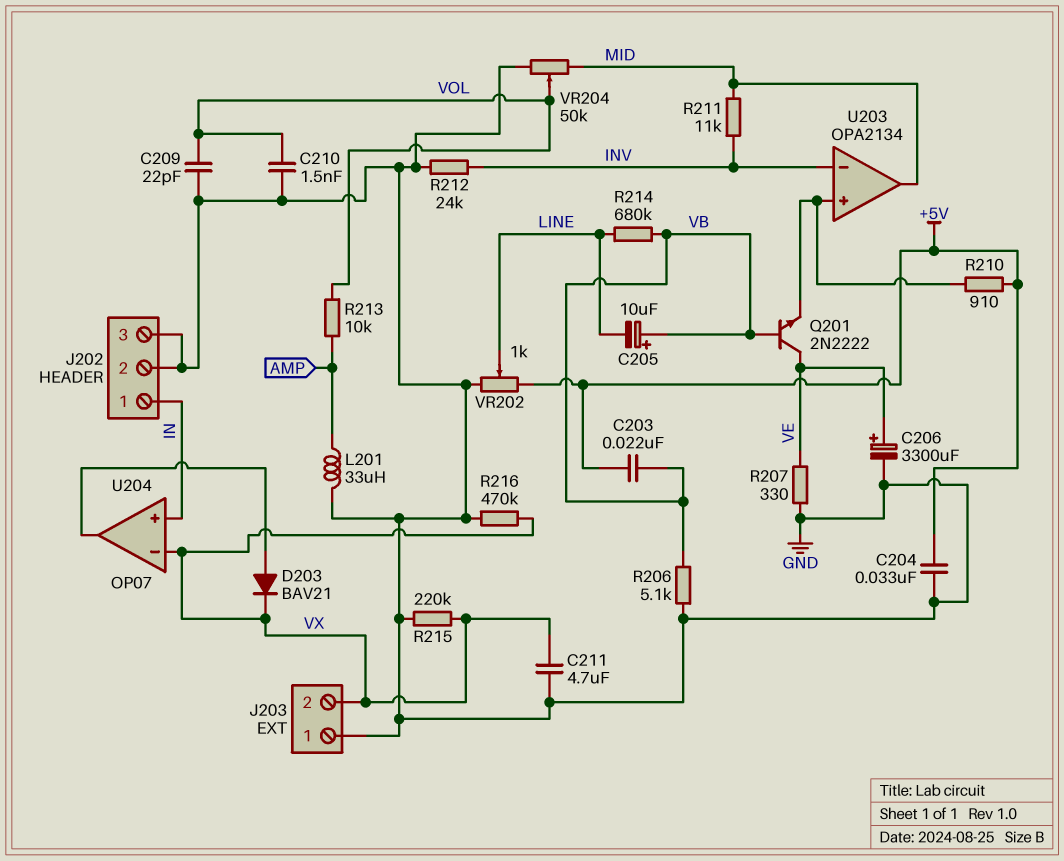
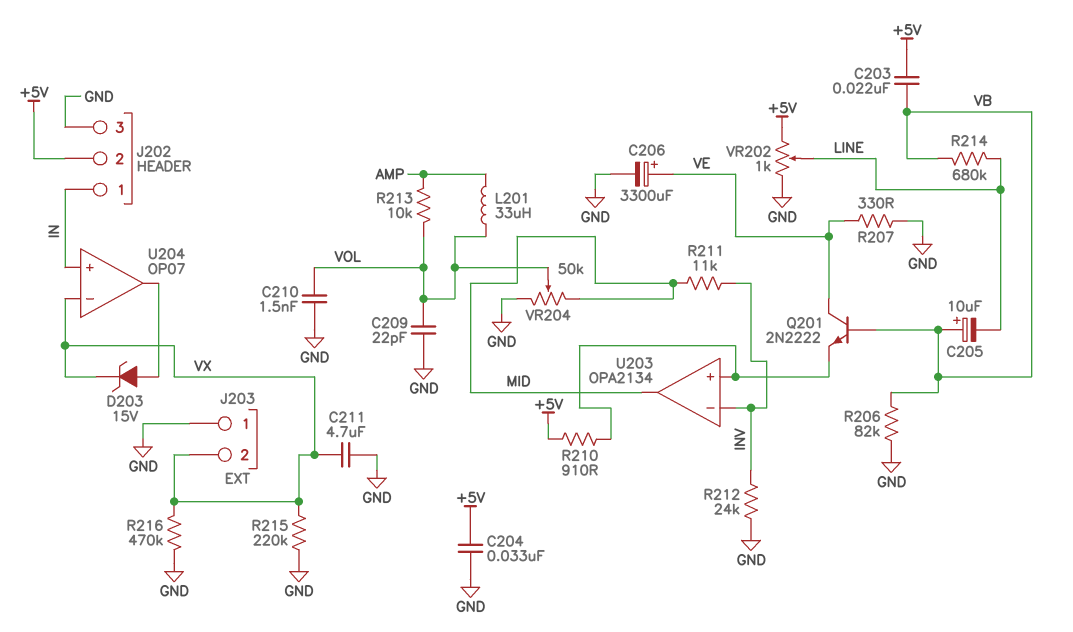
D203: diode BAV21 (A U204/out, K VX) -> zener 15V (A U204/out, K VX)
J202 pin 2: GND -> +5V
L201: 33uH (AMP, GND) -> 33uH (AMP, VOL)
R206: 5.1k (GND, VB) -> 82k (GND, VB)

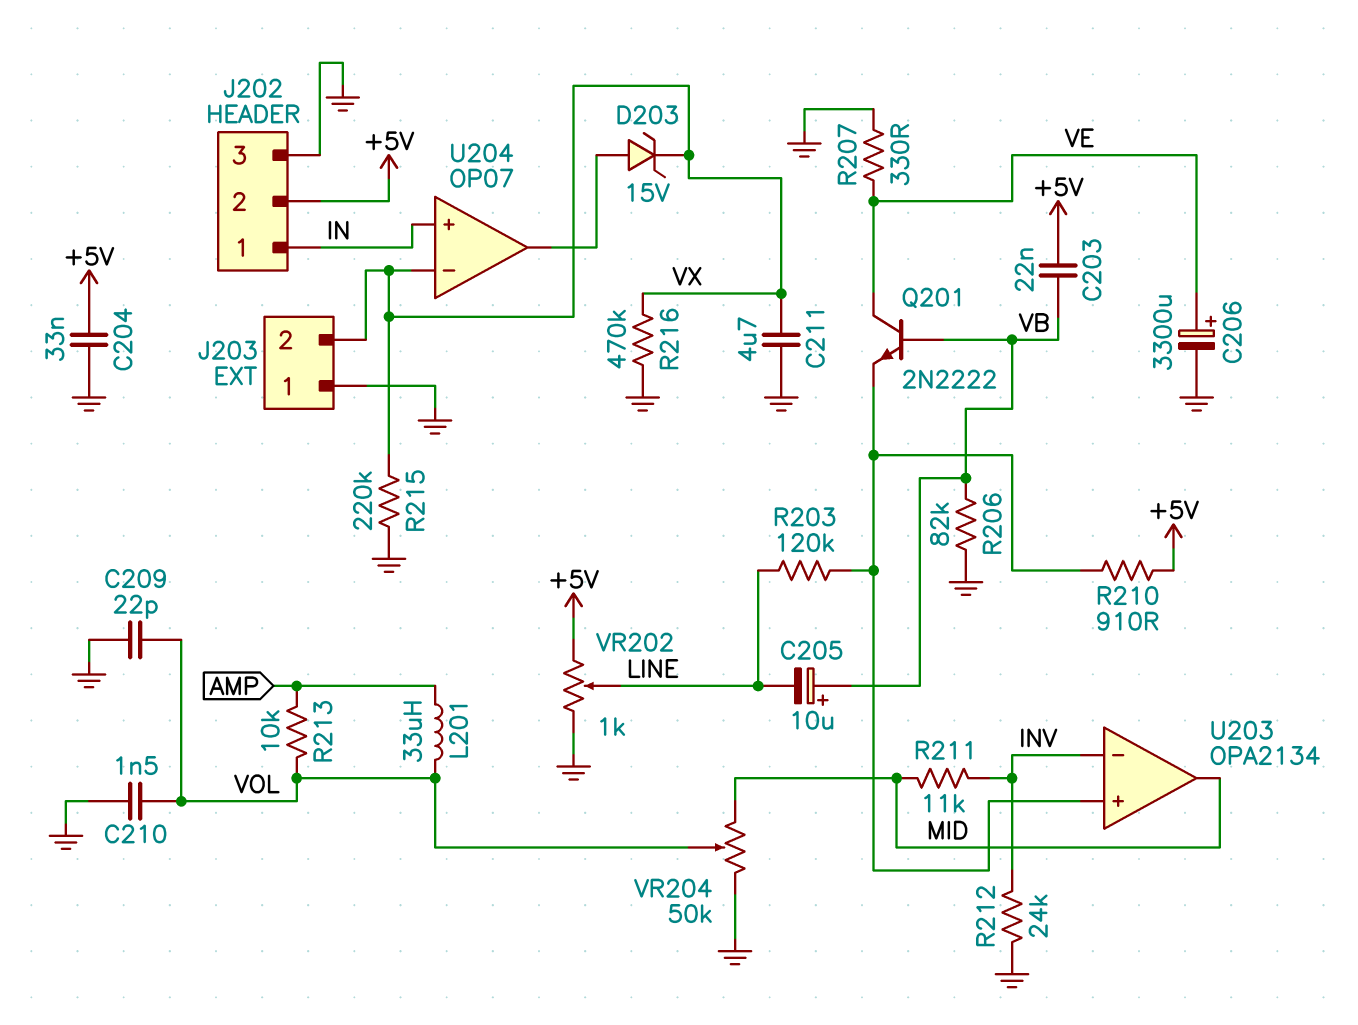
R203: none -> 120k (LINE, U203/in+)
R214: 680k (LINE, VB) -> none

